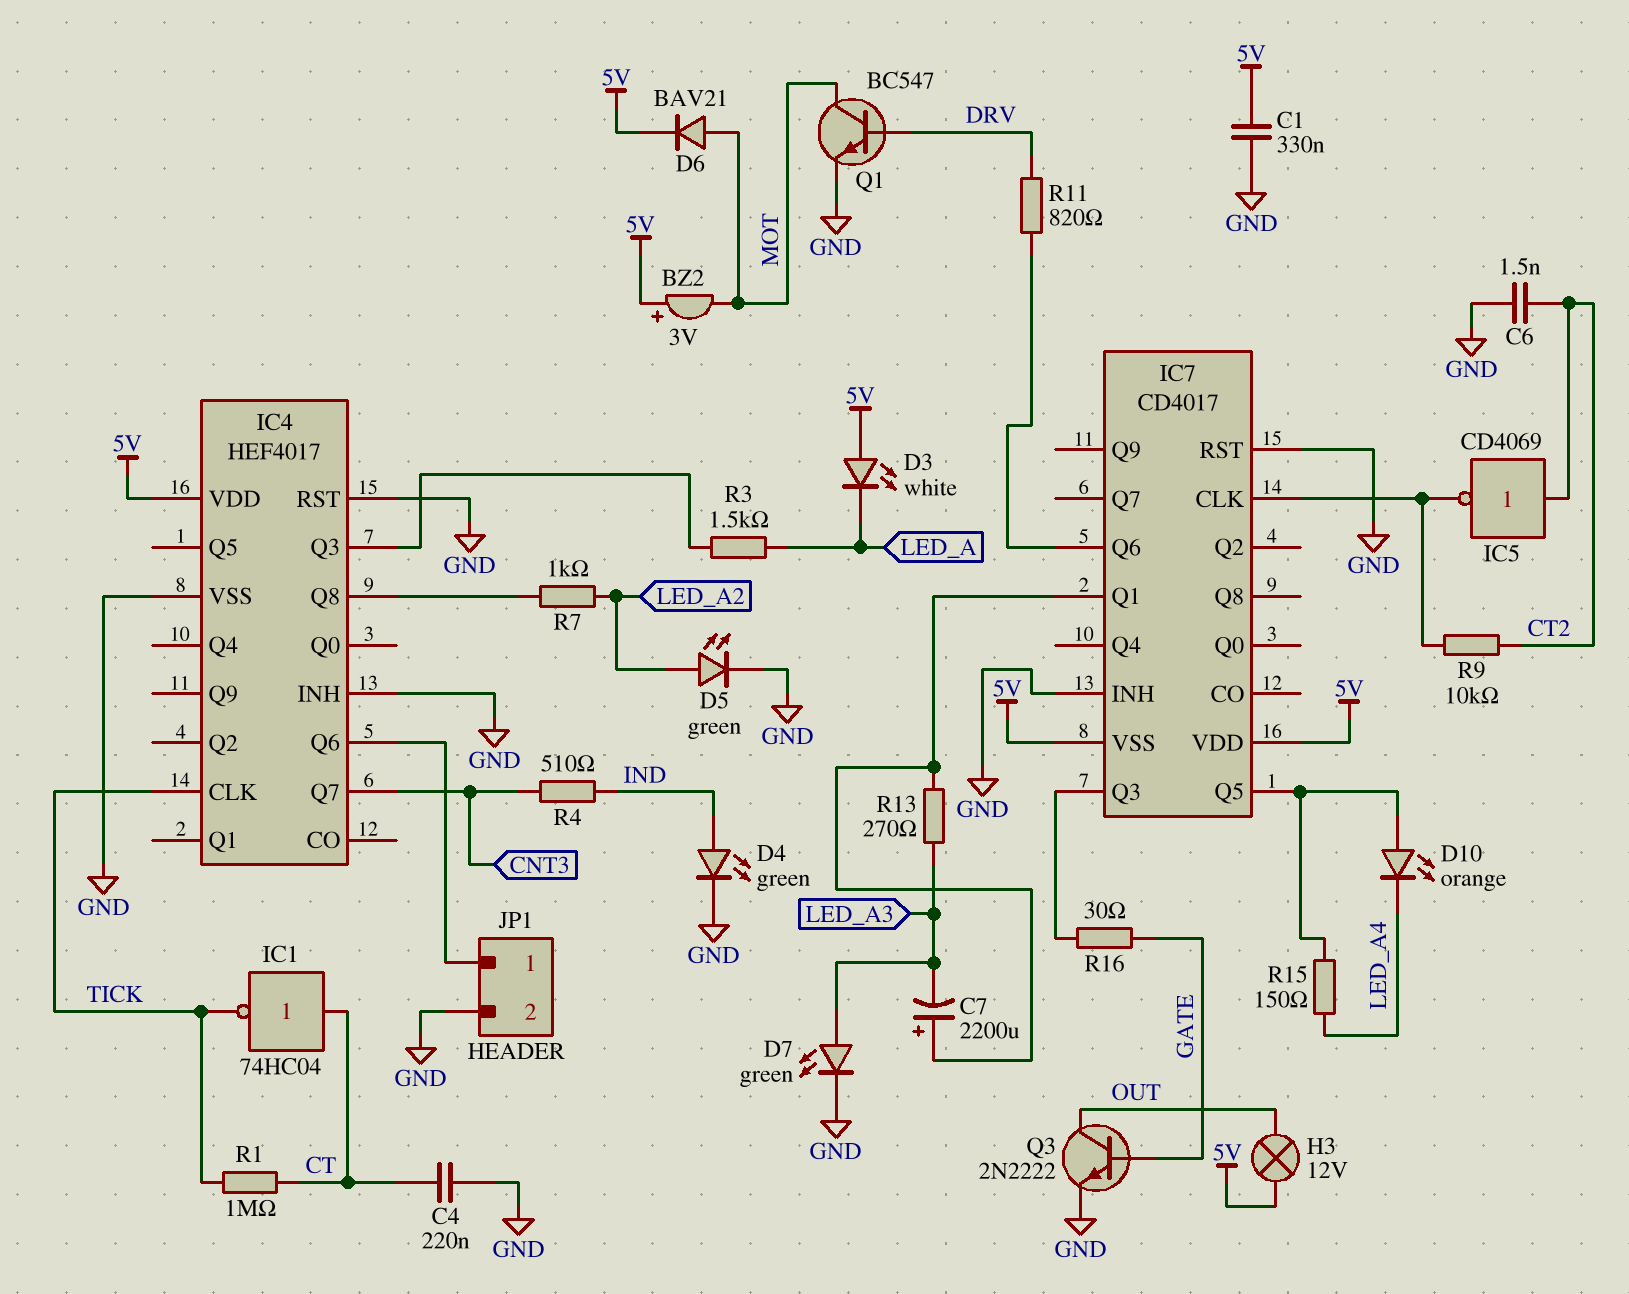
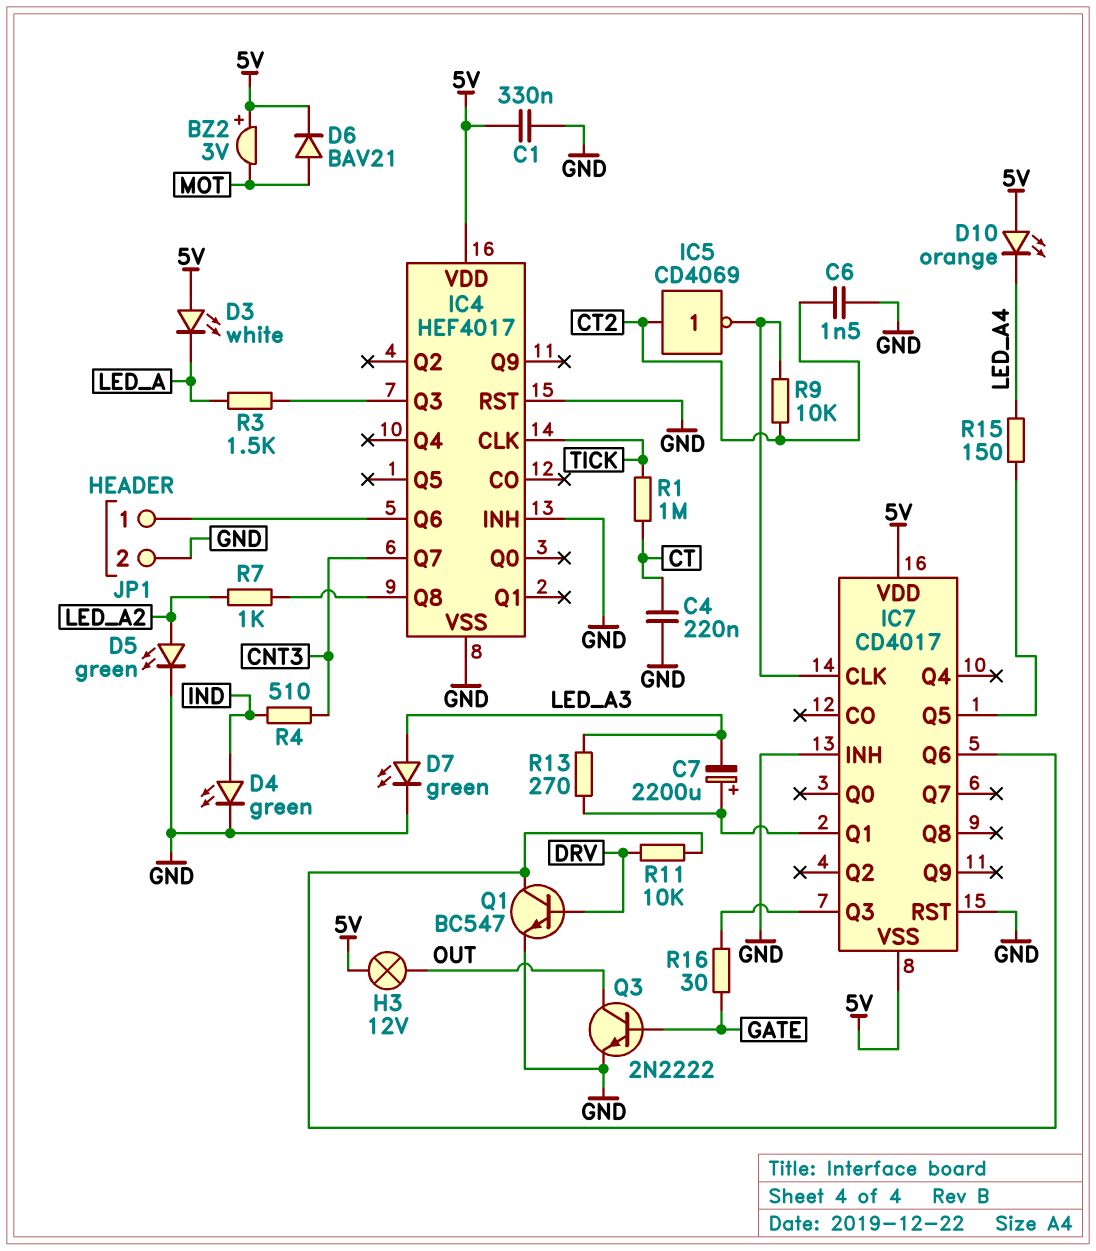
D10: LED orange (A IC7/Q5, K LED_A4) -> LED orange (A 5V, K LED_A4)
IC1: NOT 74HC04 (in CT, out TICK) -> none
Q1: NPN BC547 (B DRV, C MOT, E GND) -> NPN BC547 (B DRV, C IC7/Q6, E GND)
R11: 820 (DRV, IC7/Q6) -> 10k (DRV, IC7/Q6)

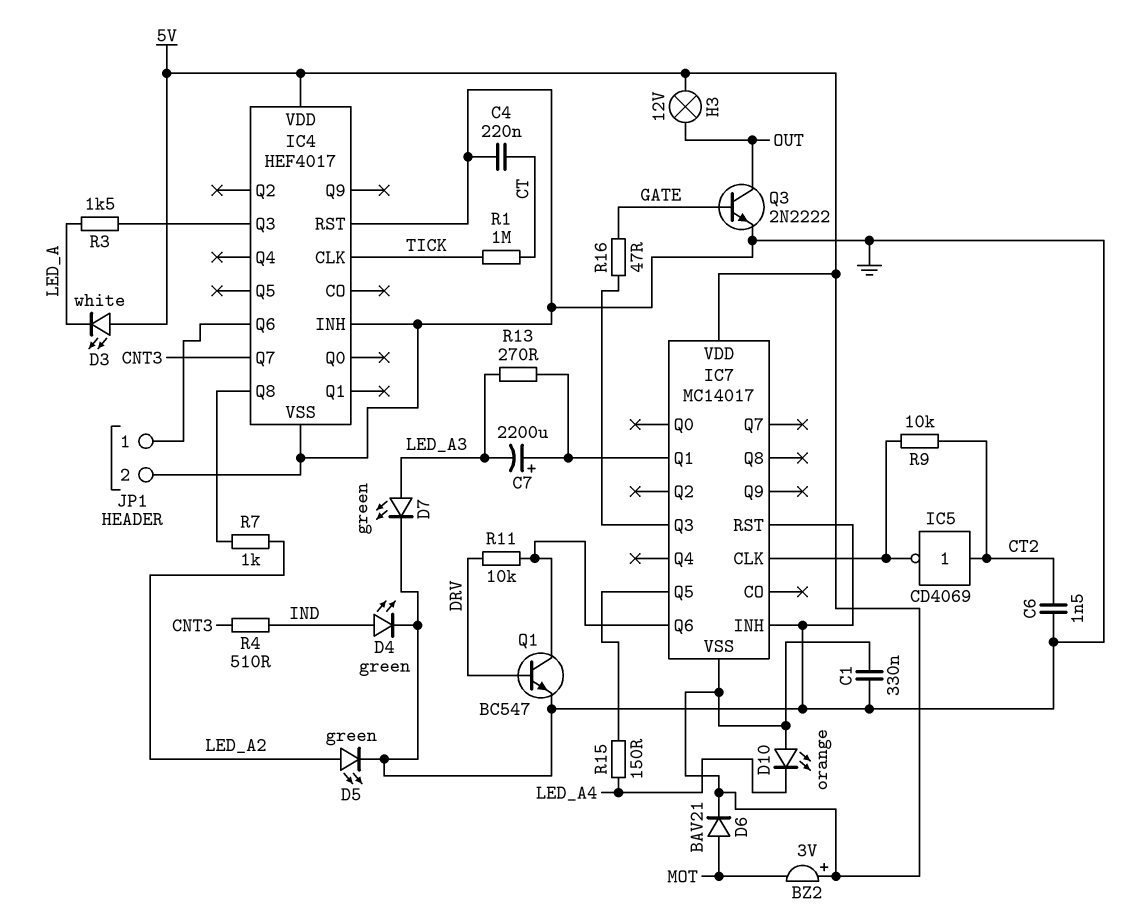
IC7: CD4017 -> MC14017
R16: 30 (GATE, IC7/Q3) -> 47 (GATE, IC7/Q3)

